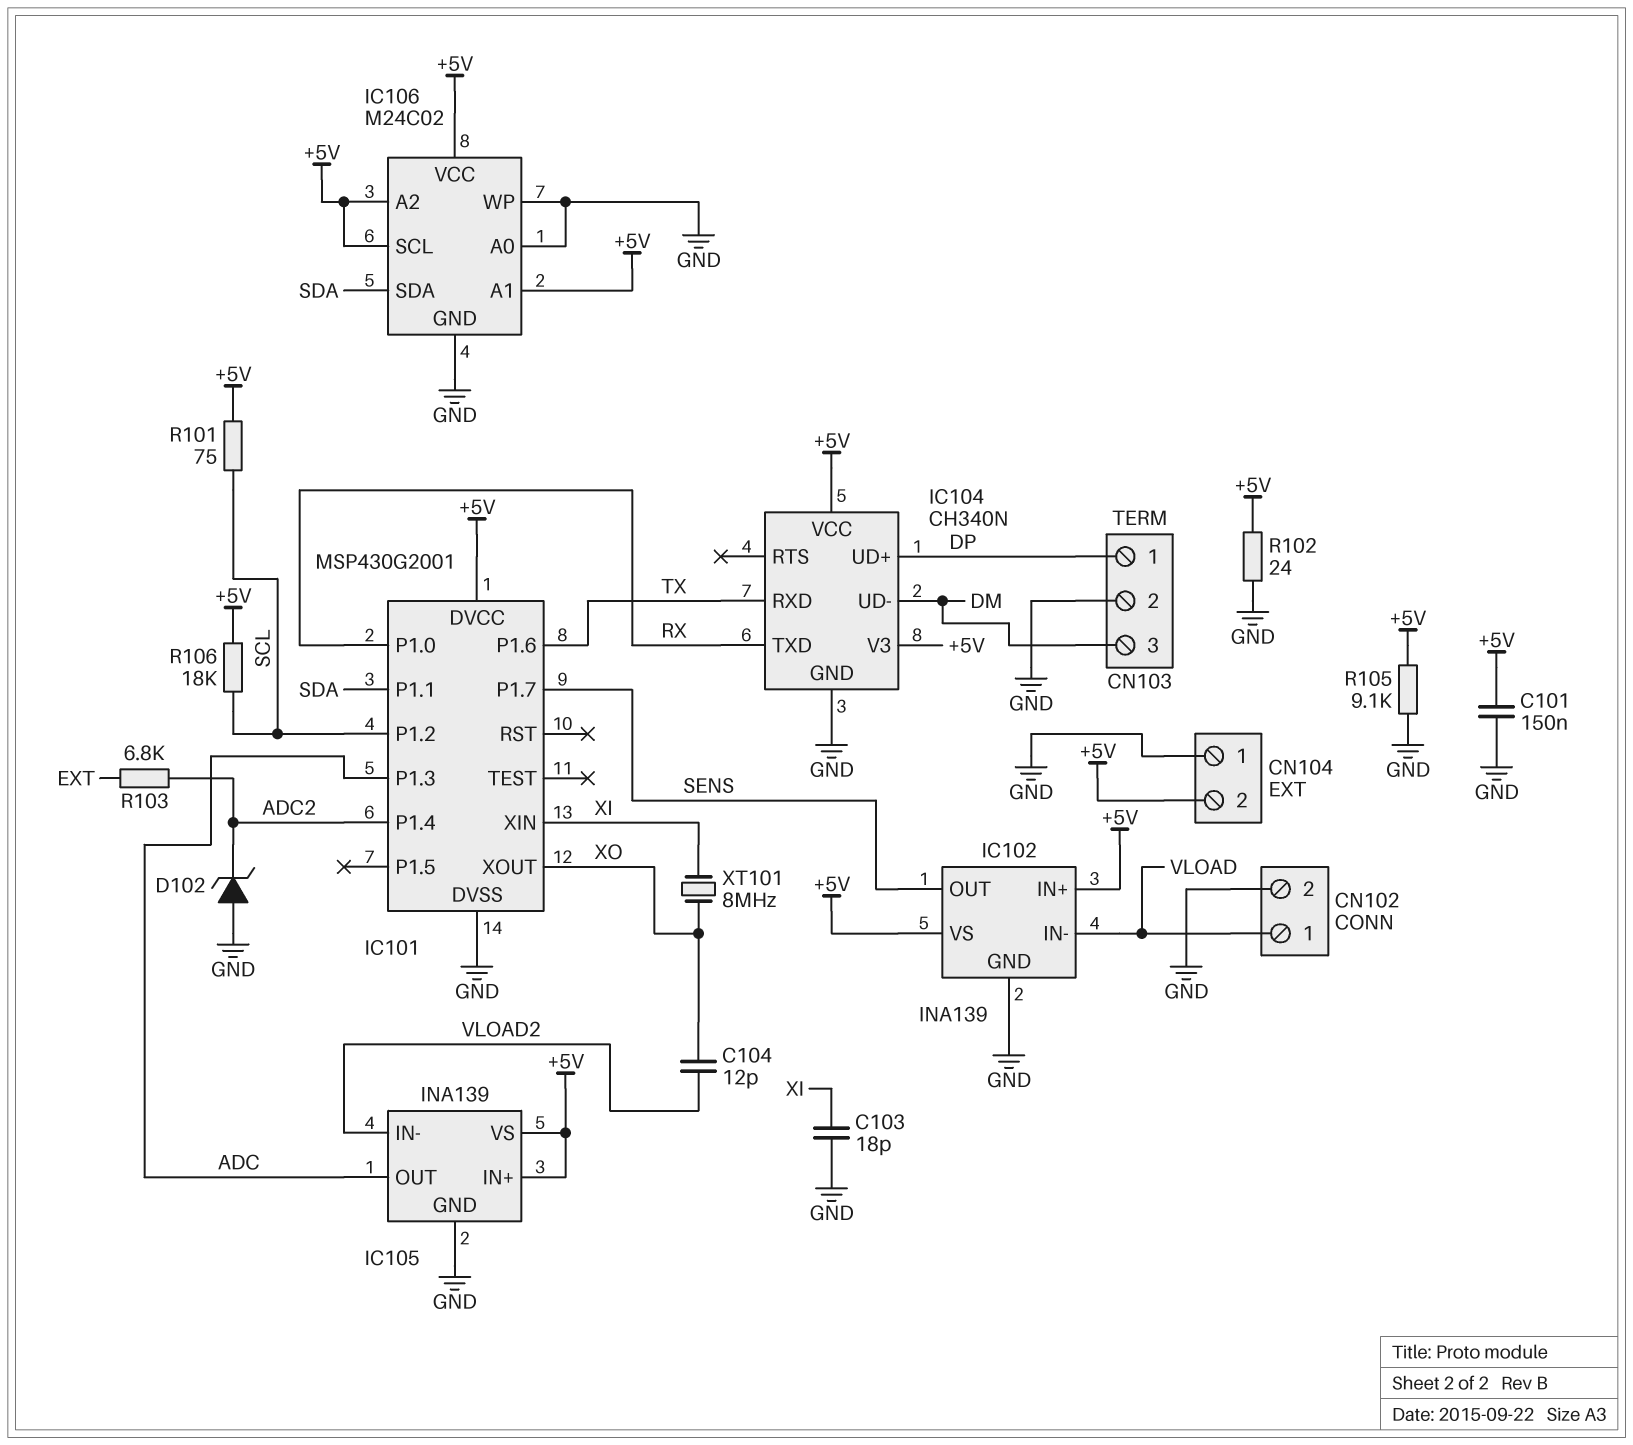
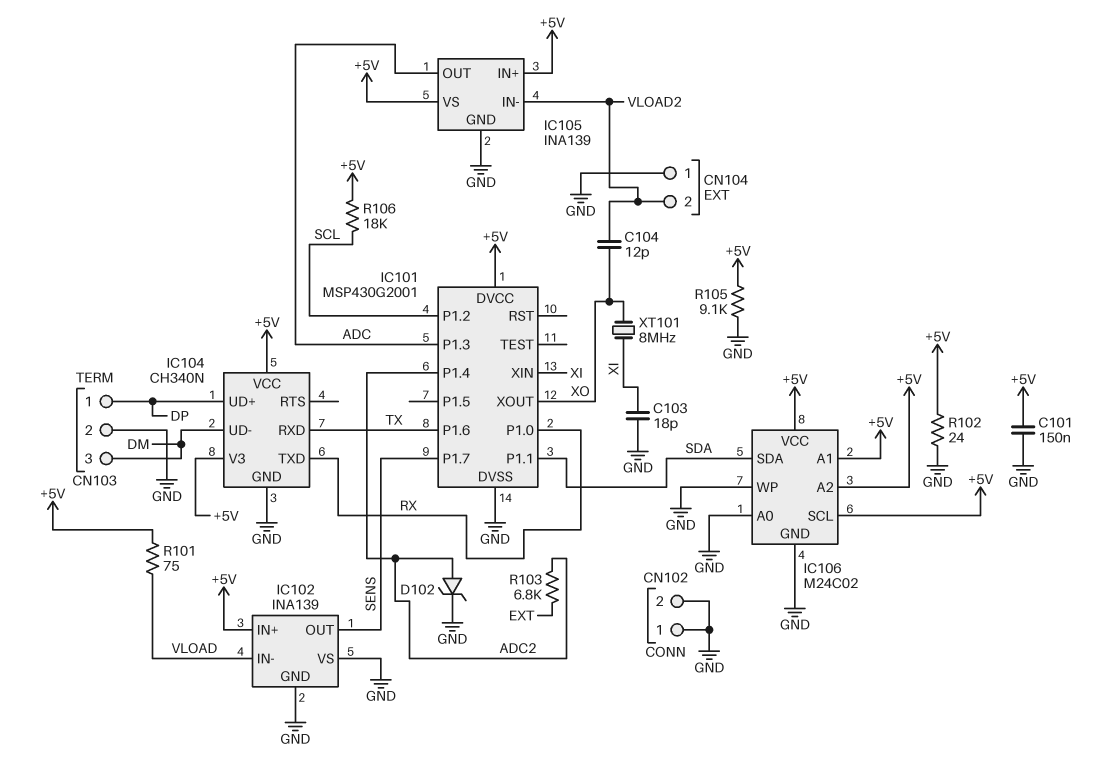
CN102 pin 1: VLOAD -> GND
CN104 pin 2: +5V -> VLOAD2
D102: zener (A GND, K ADC2) -> zener (A ADC2, K GND)
IC102 pin VS: +5V -> GND
R101: 75 (+5V, SCL) -> 75 (+5V, VLOAD)

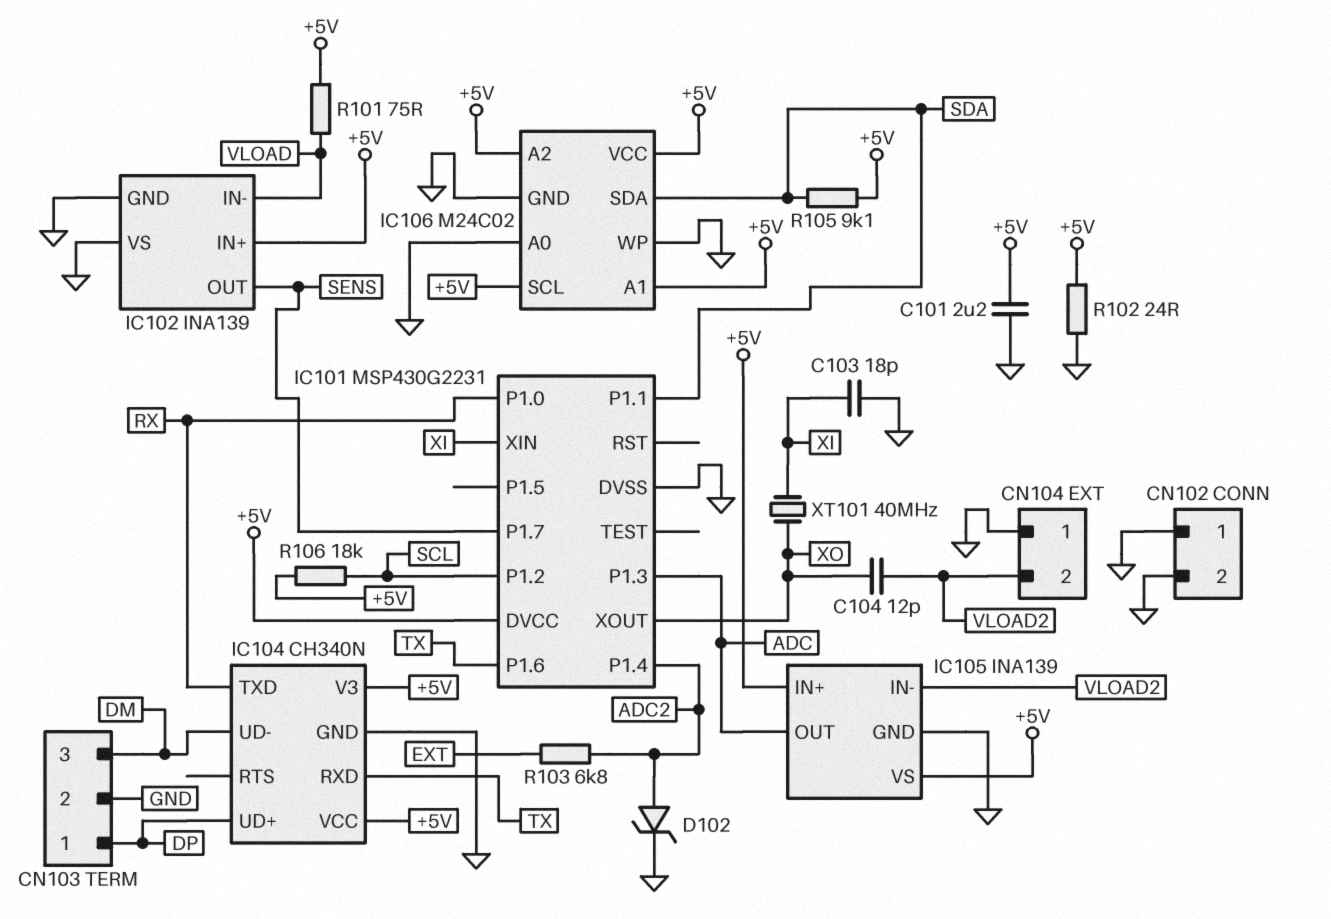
C101: 150nF (+5V, GND) -> 2.2uF (+5V, GND)
IC101: MSP430G2001 -> MSP430G2231
R105: 9.1k (+5V, GND) -> 9.1k (+5V, SDA)
XT101: 8MHz (XI, XO) -> 40MHz (XI, XO)

